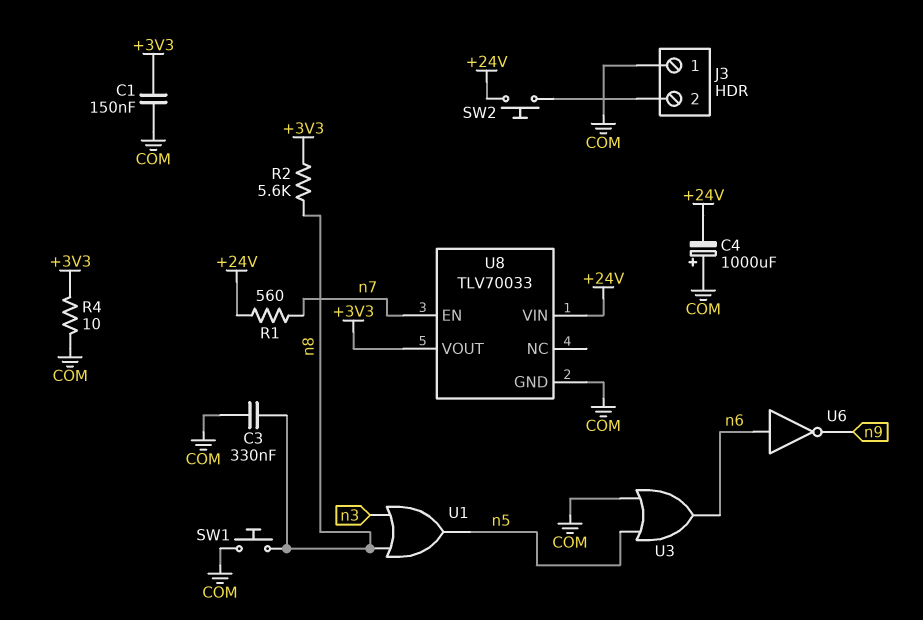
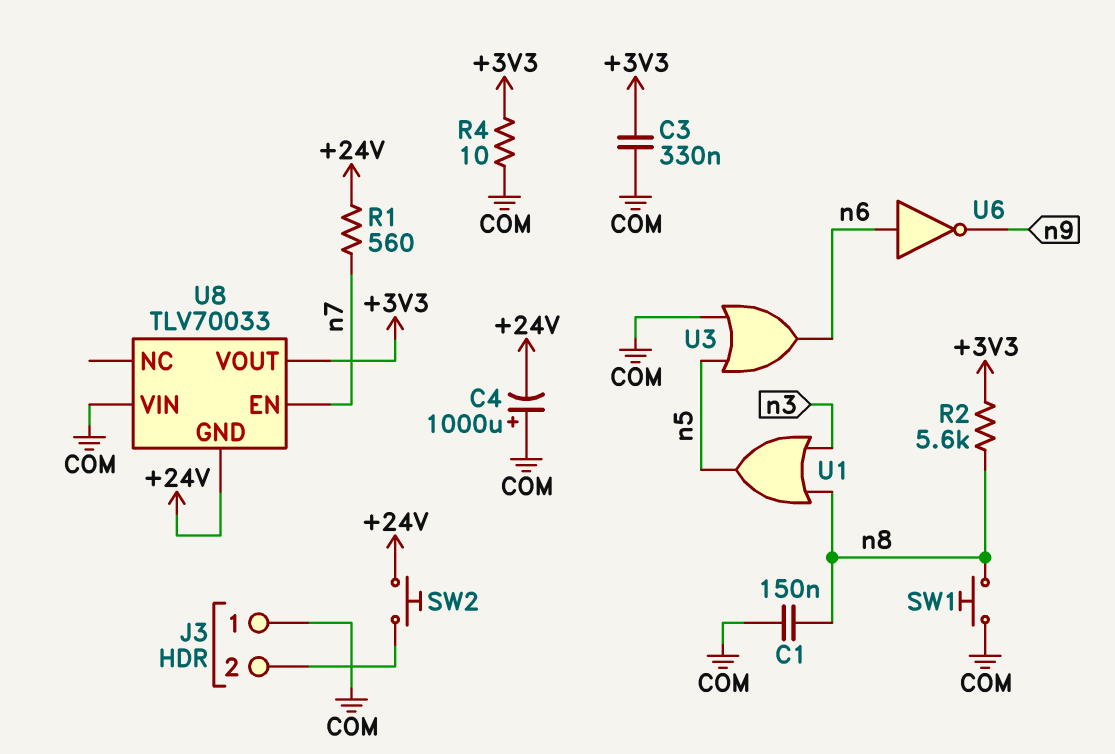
C1: 150nF (+3V3, COM) -> 150nF (COM, n8)
C3: 330nF (COM, n8) -> 330nF (+3V3, COM)
U8 pin GND: COM -> +24V
U8 pin VIN: +24V -> COM

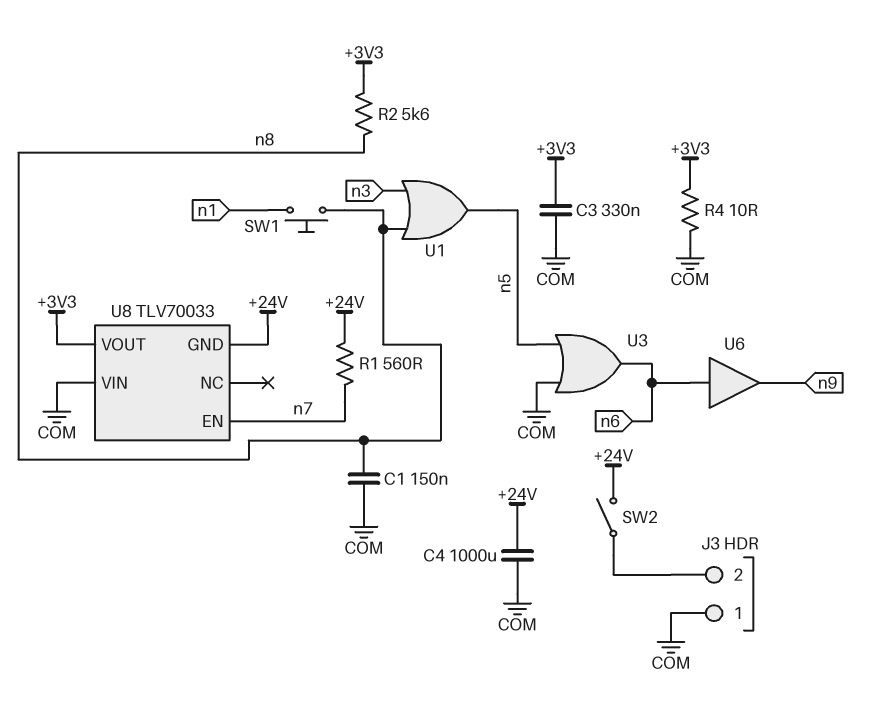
C4: 1000uF (plus COM, minus +24V) -> 1000uF (+24V, COM)
SW1: button (COM, n8) -> button (n1, n8)
SW2: button (+24V, J3/2) -> switch (+24V, J3/2)
U6: NOT (in n6, out n9) -> buffer (in n6, out n9)

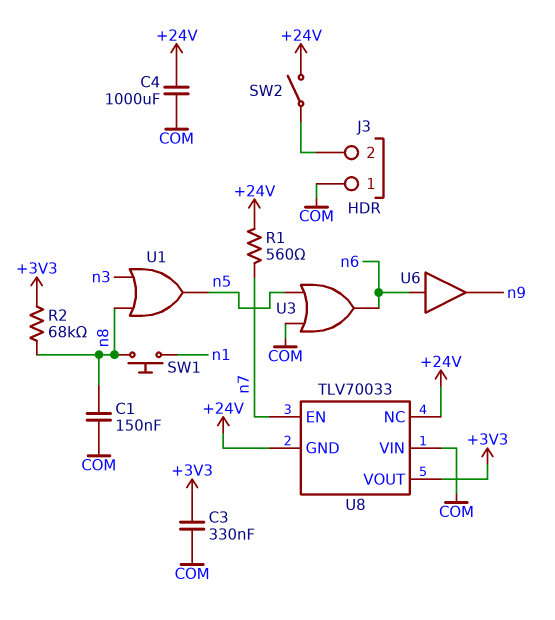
R2: 5.6k (+3V3, n8) -> 68k (+3V3, n8)
R4: 10 (+3V3, COM) -> none
U8 pin NC: none -> +24V

